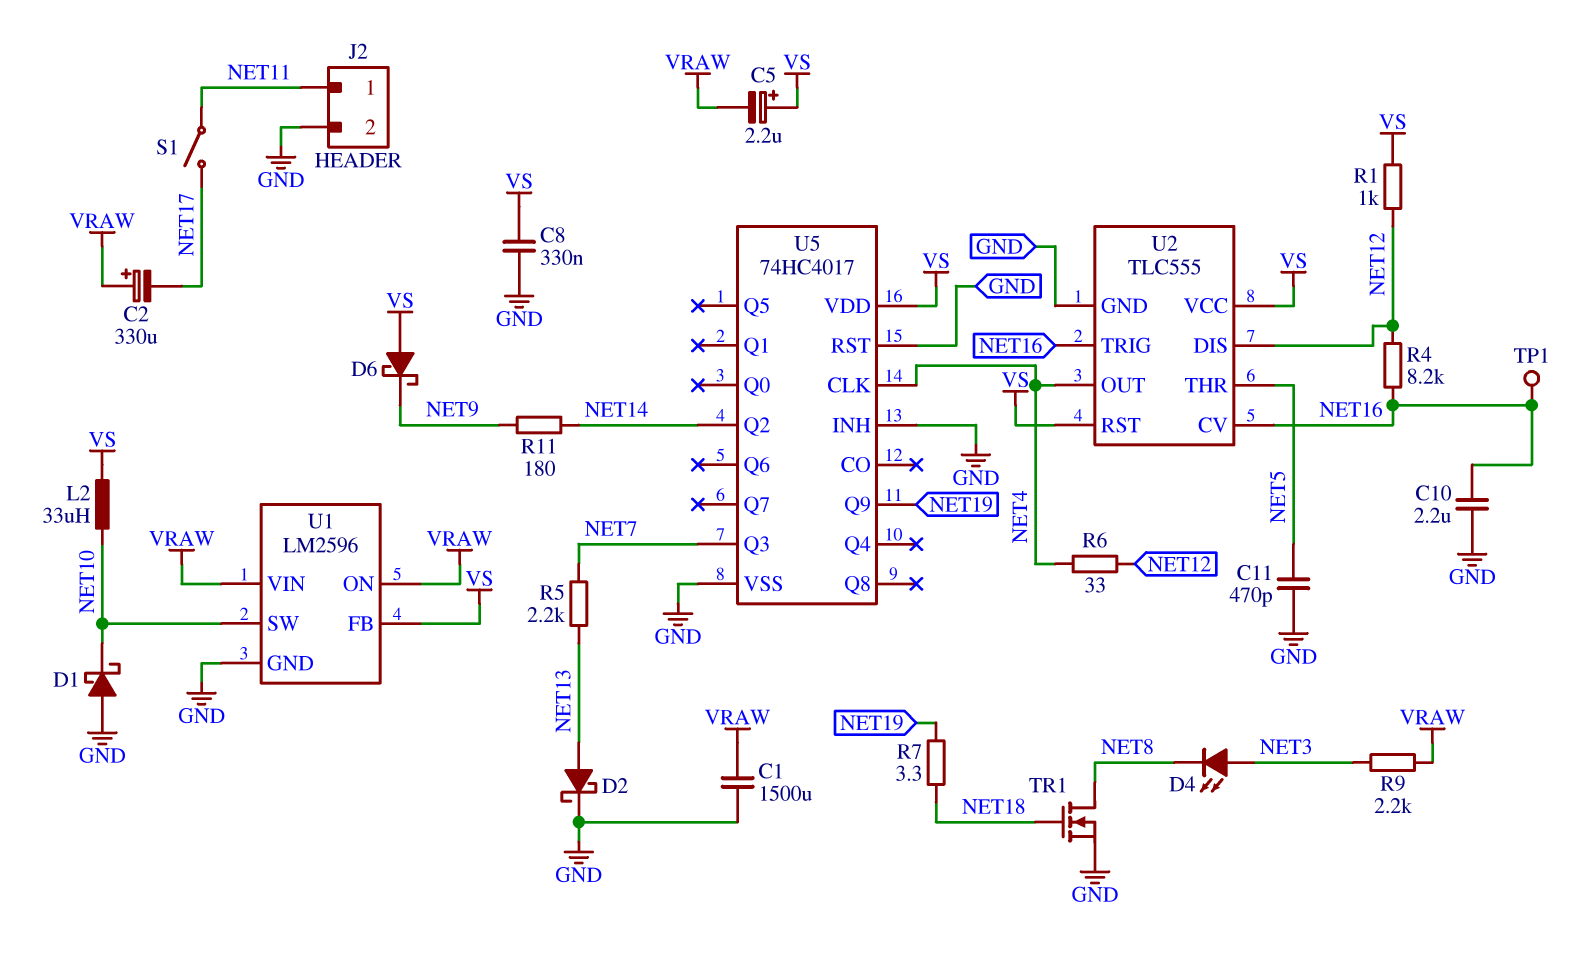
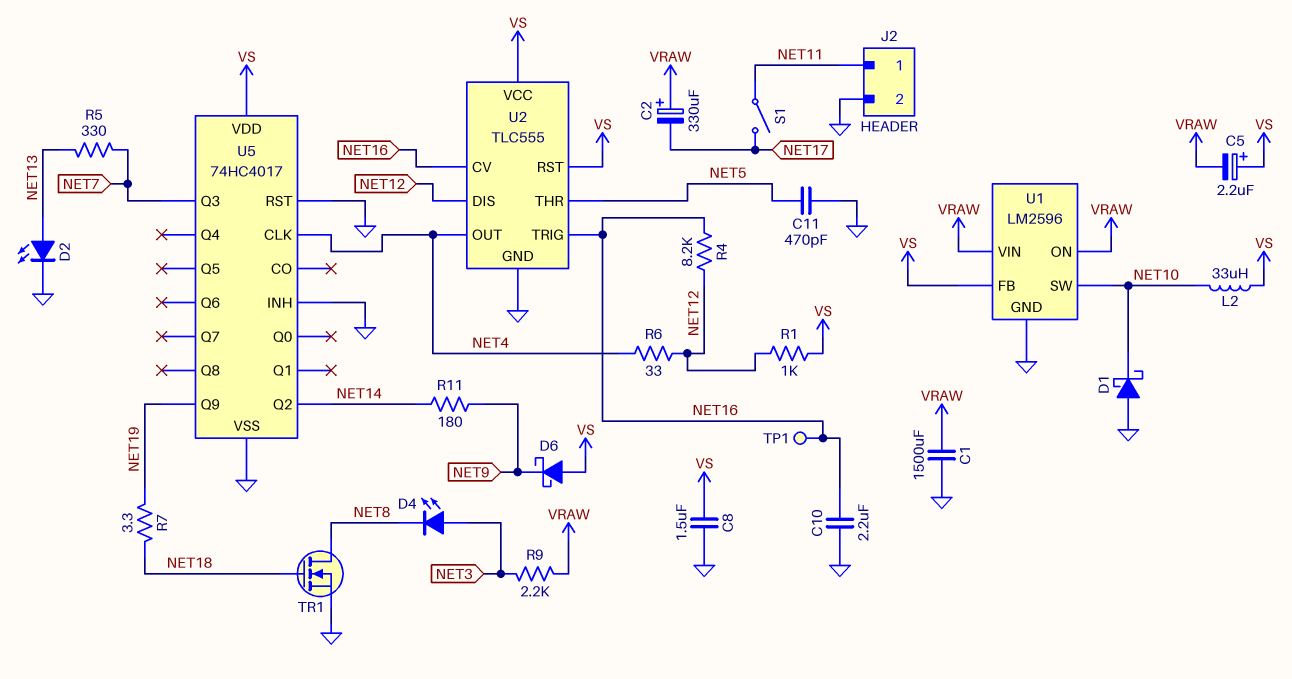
C8: 330nF (GND, VS) -> 1.5uF (GND, VS)
D2: schottky (A NET13, K GND) -> LED (A NET13, K GND)
R5: 2.2k (NET7, NET13) -> 330 (NET7, NET13)

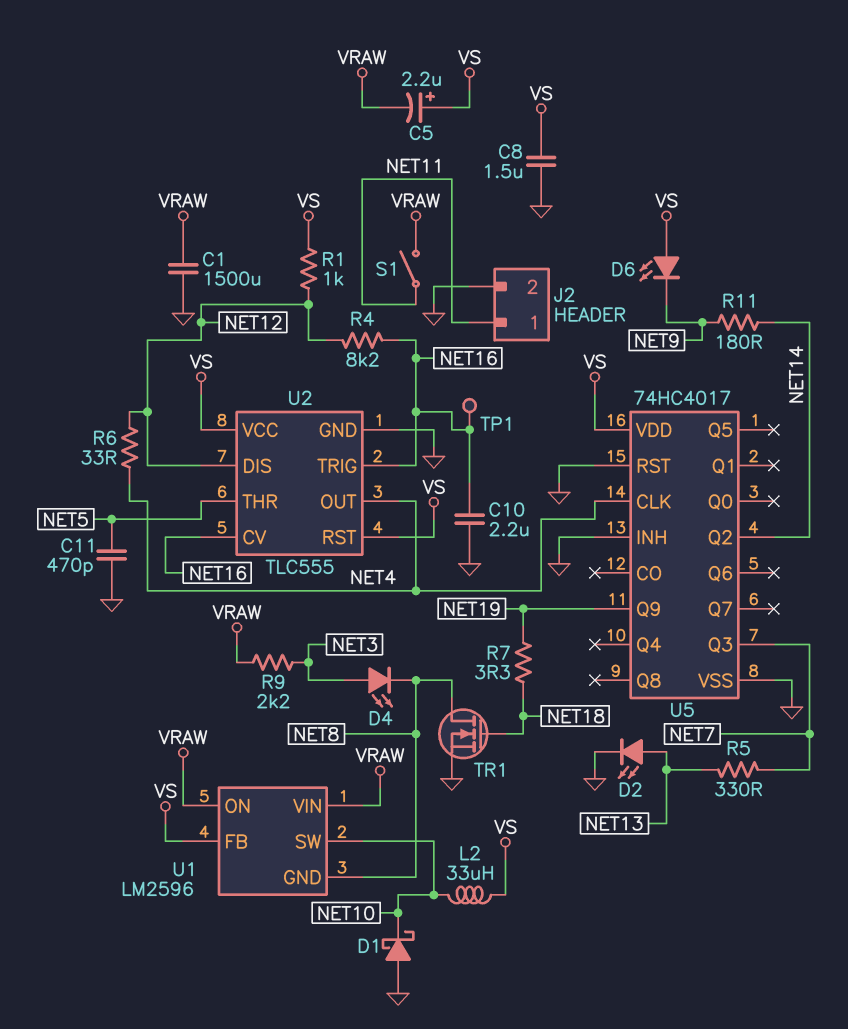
C2: 330uF (plus VRAW, minus NET17) -> none
D6: schottky (A VS, K NET9) -> LED (A VS, K NET9)
S1: switch (NET11, NET17) -> switch (NET11, VRAW)
U1 pin GND: GND -> NET8

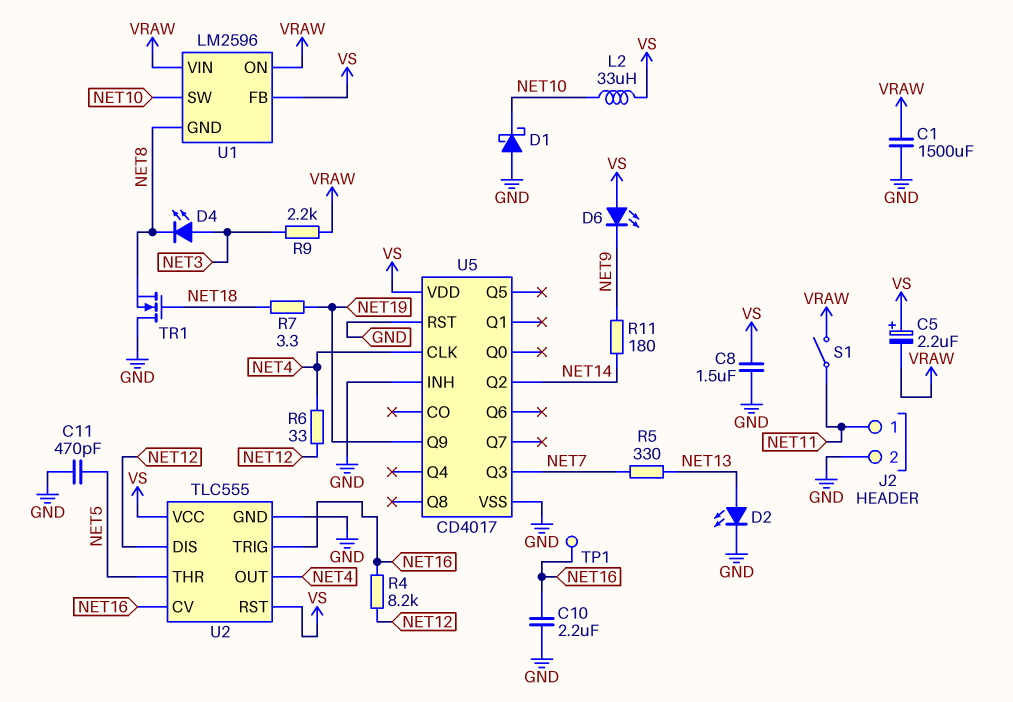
R1: 1k (NET12, VS) -> none
TR1: NMOS (G NET18, D NET8, S GND) -> NMOS (G NET18, D GND, S NET8)
U5: 74HC4017 -> CD4017

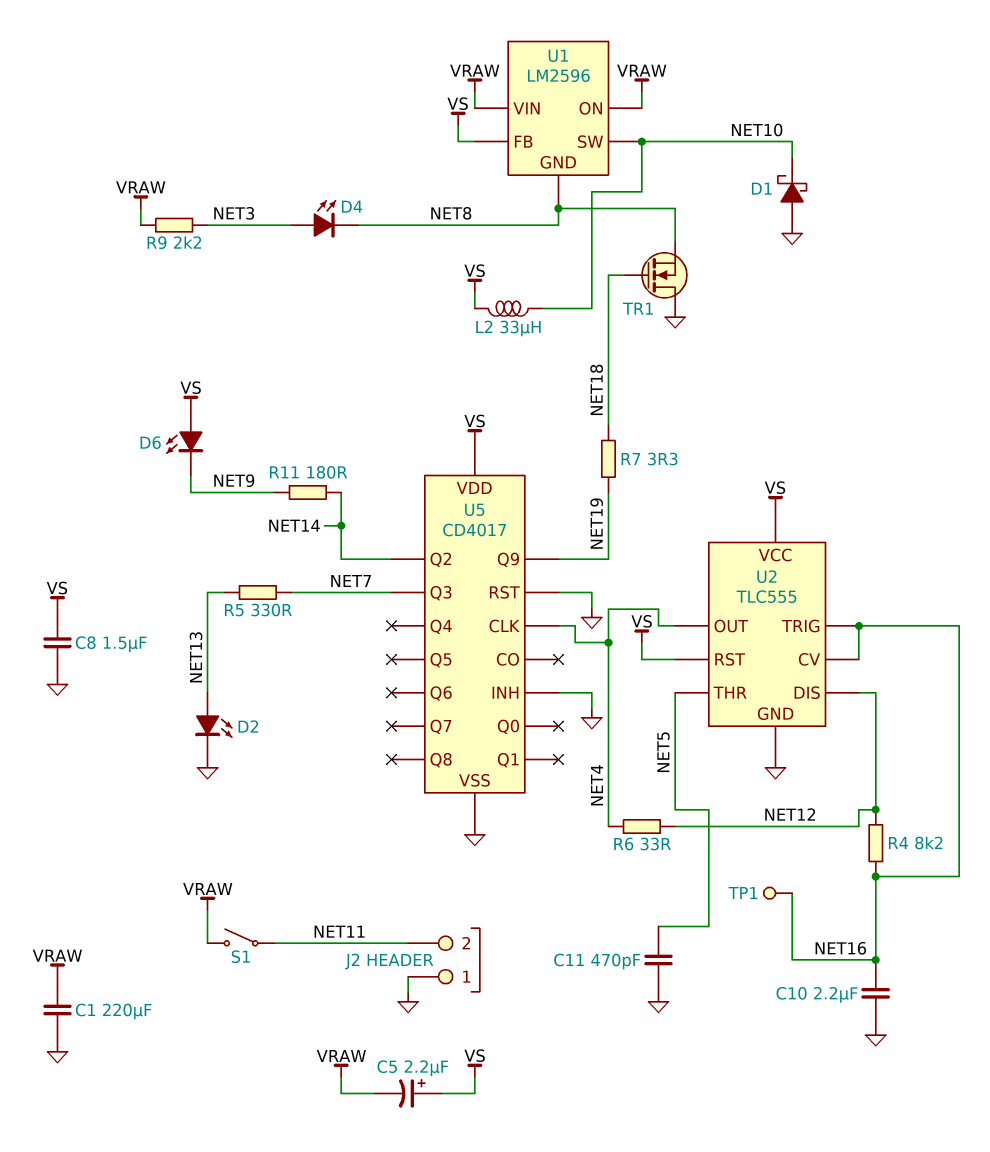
C1: 1500uF (GND, VRAW) -> 220uF (GND, VRAW)
J2 pin 1: NET11 -> GND
J2 pin 2: GND -> NET11

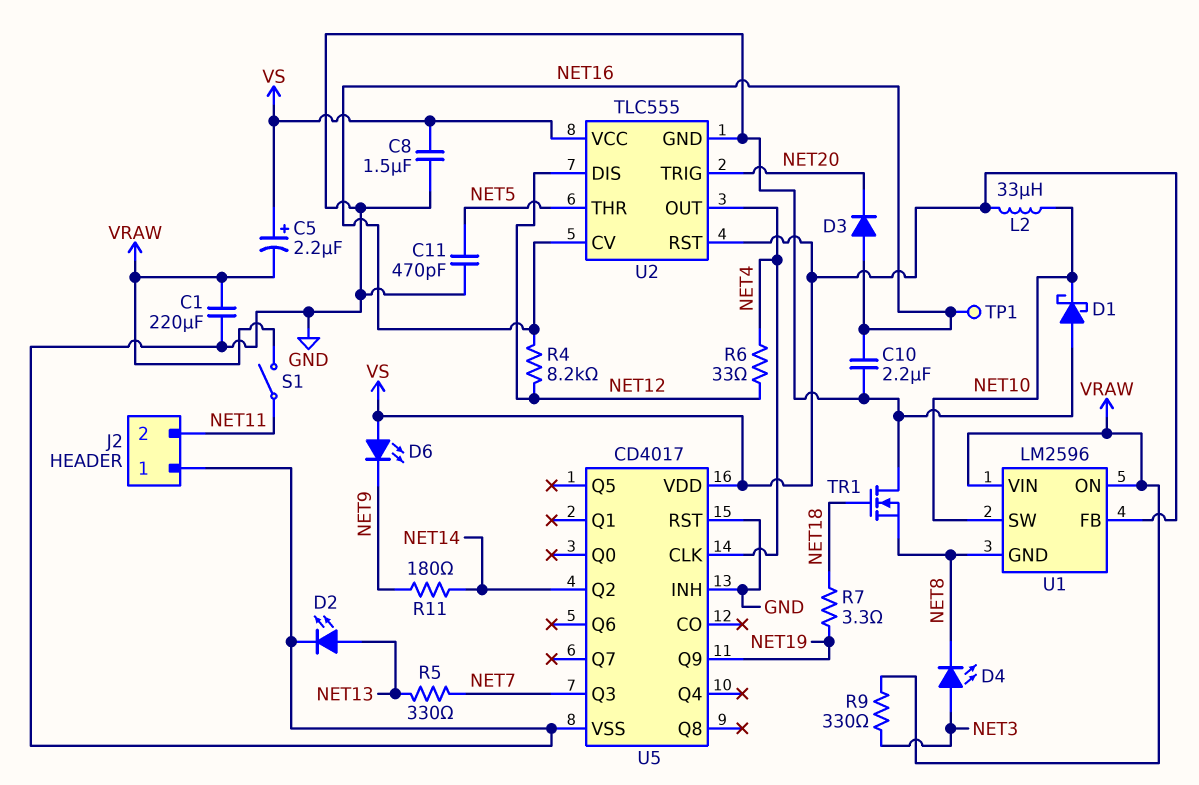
D3: none -> diode (A NET16, K NET20)
R9: 2.2k (NET3, VRAW) -> 330 (NET3, VRAW)
U2 pin TRIG: NET16 -> NET20

